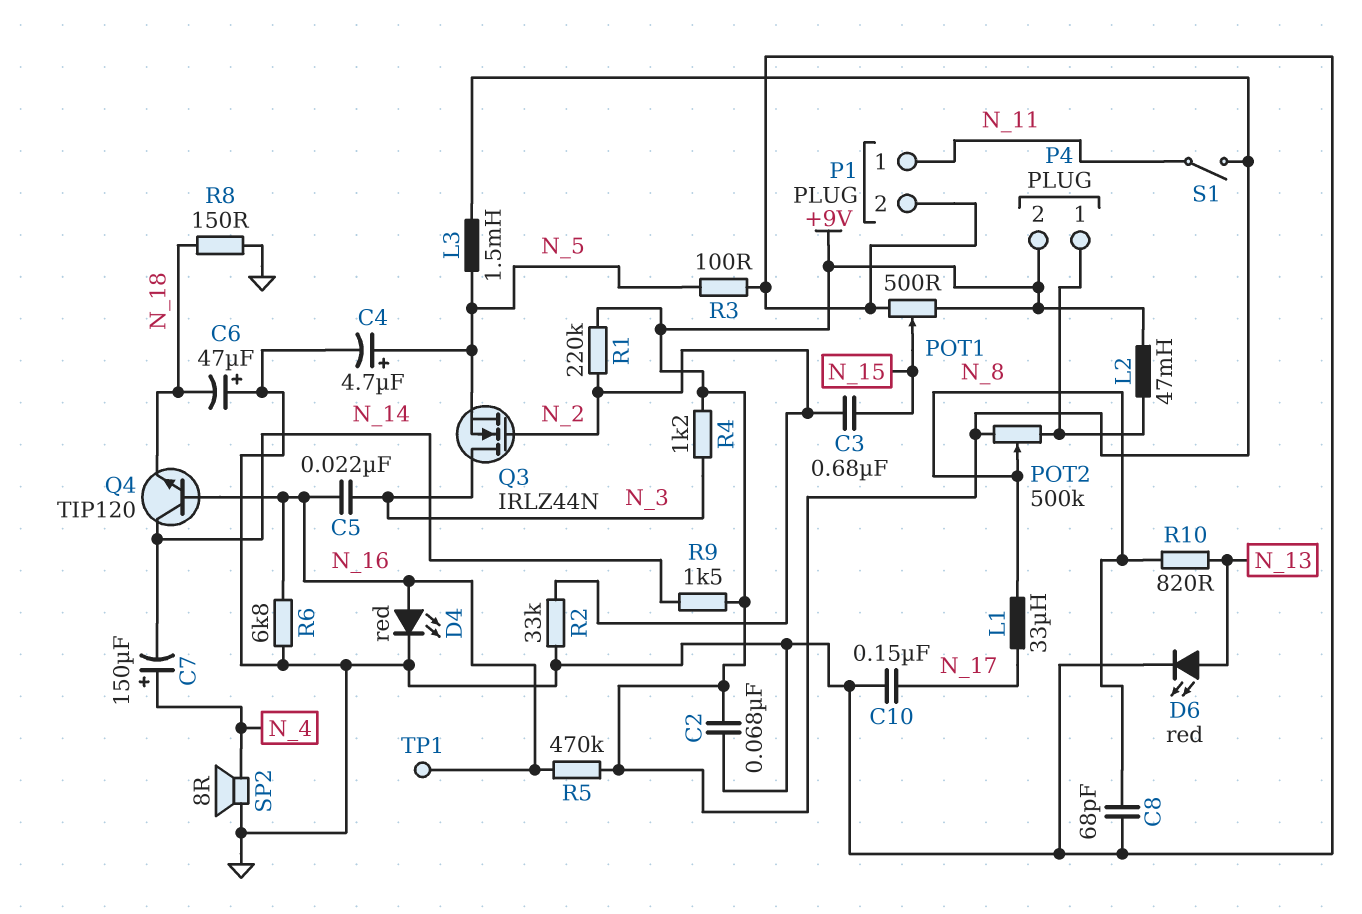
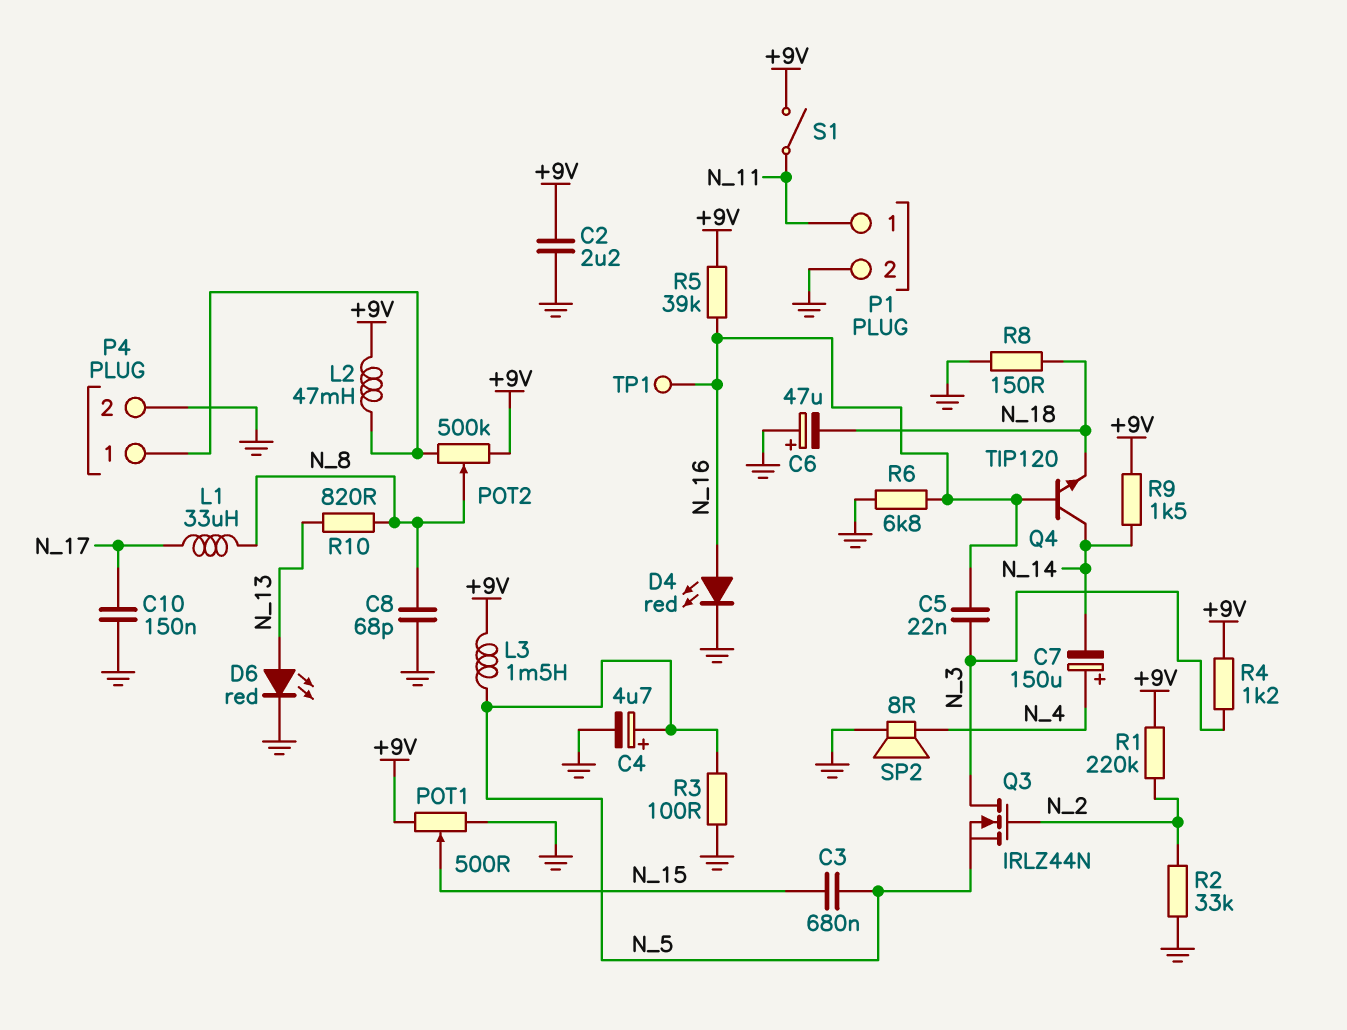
C2: 68nF (+9V, GND) -> 2.2uF (+9V, GND)
C3: 680nF (N_2, N_15) -> 680nF (N_5, N_15)
P4 pin 2: +9V -> GND
R5: 470k (+9V, N_16) -> 39k (+9V, N_16)

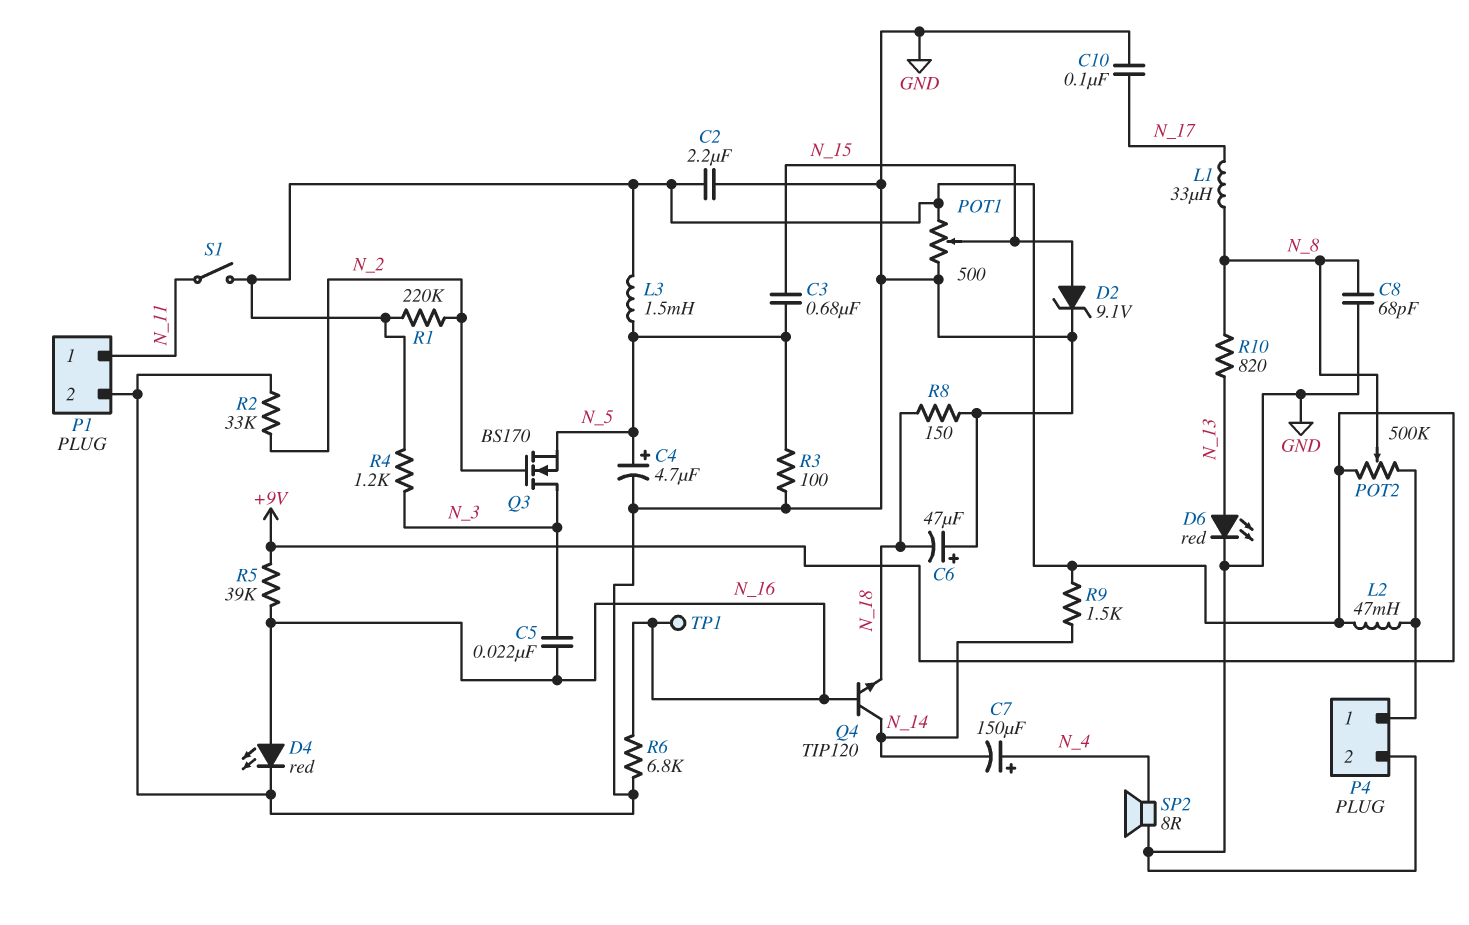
C10: 150nF (GND, N_17) -> 100nF (GND, N_17)
D2: none -> zener 9.1V (A N_15, K GND)
Q3: NMOS IRLZ44N (G N_2, D N_3, S N_5) -> NMOS BS170 (G N_2, D N_3, S N_5)

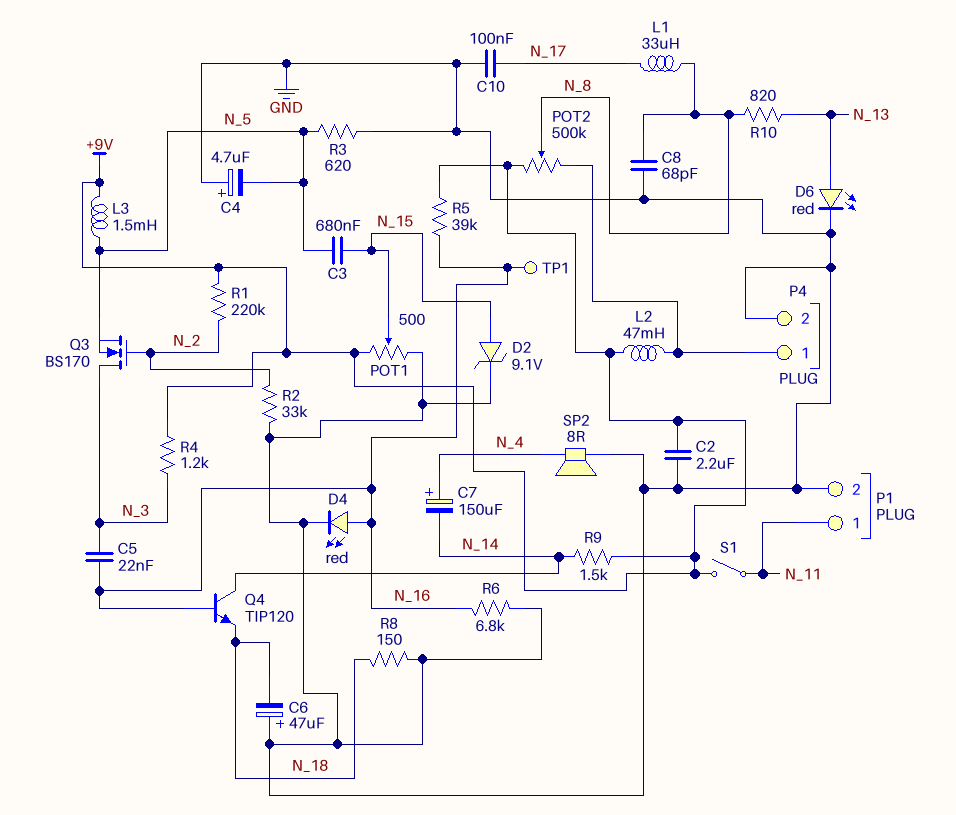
C4: 4.7uF (plus N_5, minus GND) -> 4.7uF (plus GND, minus N_5)
R3: 100 (GND, N_5) -> 620 (GND, N_5)

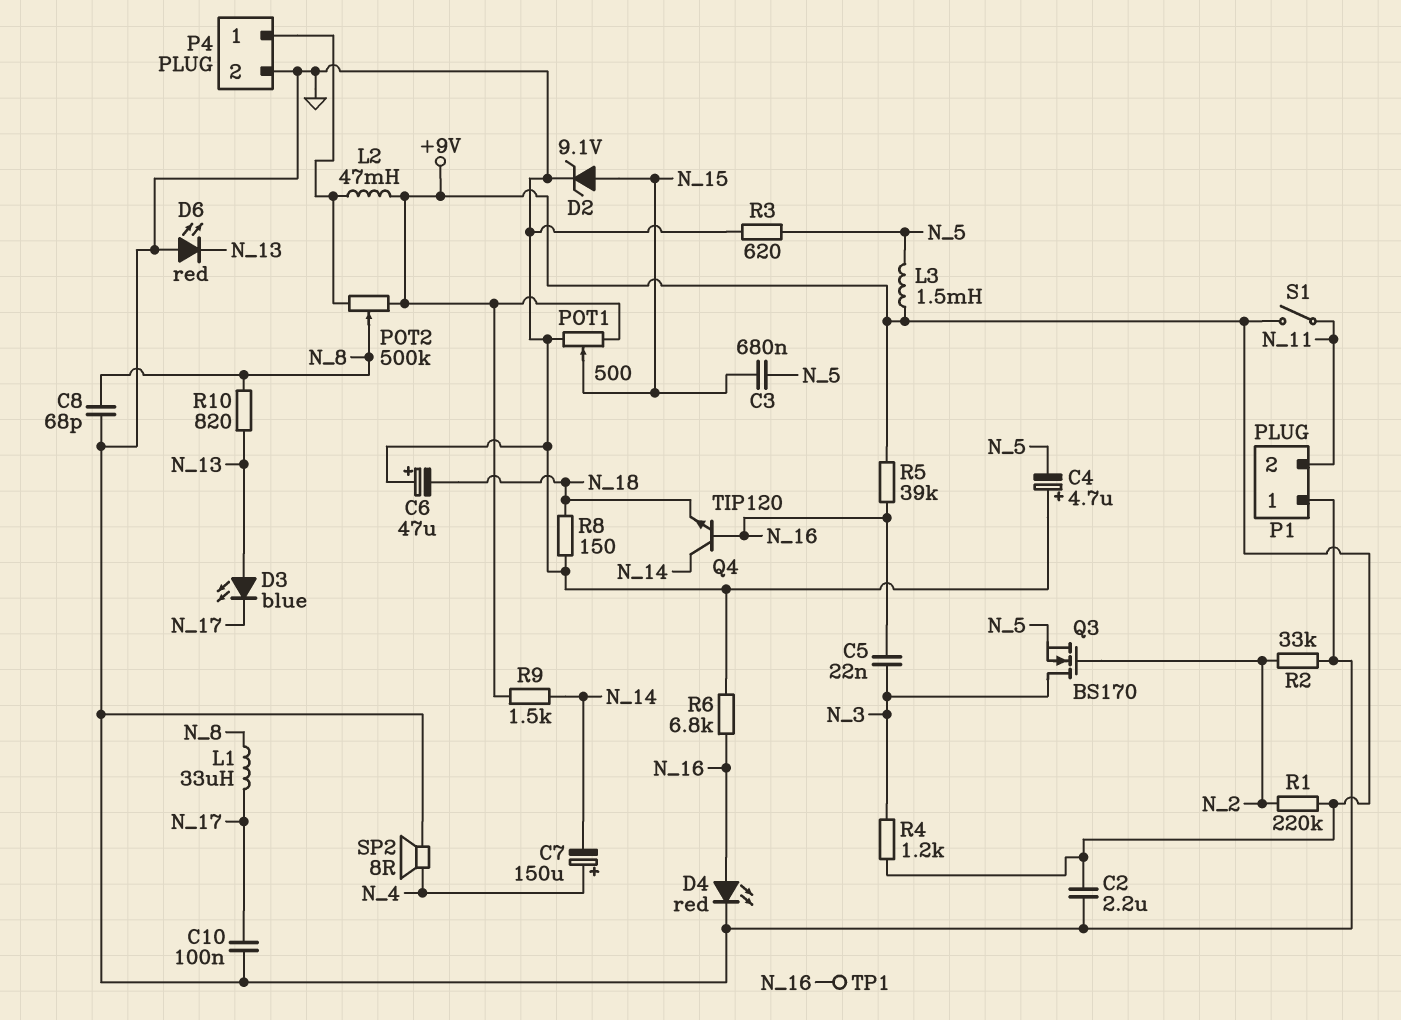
D3: none -> LED blue (A N_13, K N_17)
D6: LED red (A N_13, K GND) -> LED red (A GND, K N_13)
P1 pin 1: N_11 -> GND
P1 pin 2: GND -> N_11

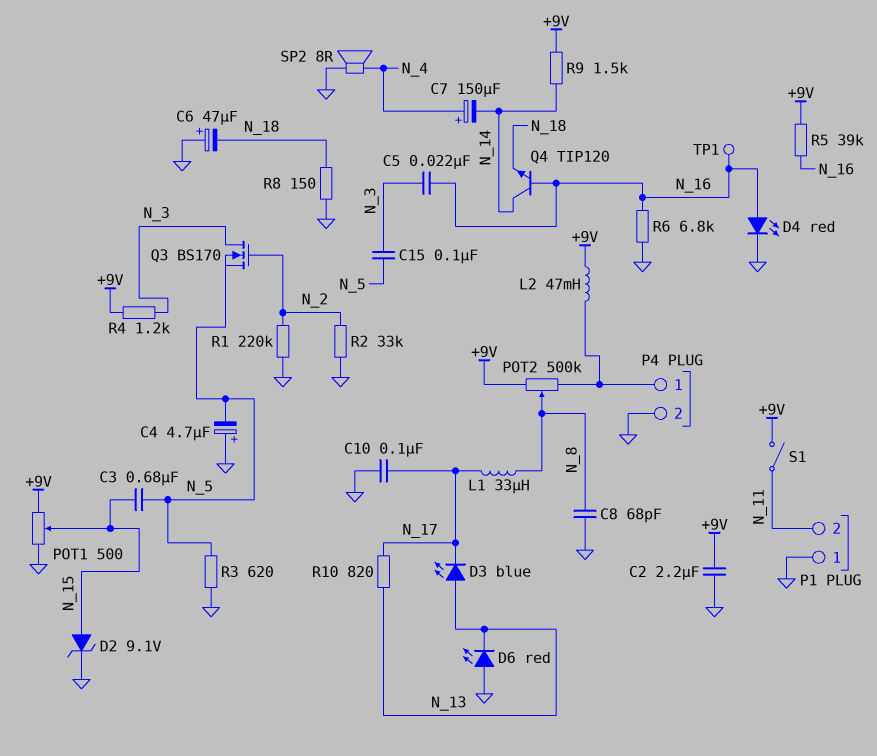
C15: none -> 100nF (N_3, N_5)
L3: 1.5mH (+9V, N_5) -> none
R1: 220k (+9V, N_2) -> 220k (GND, N_2)
R10: 820 (N_8, N_13) -> 820 (N_13, N_17)

